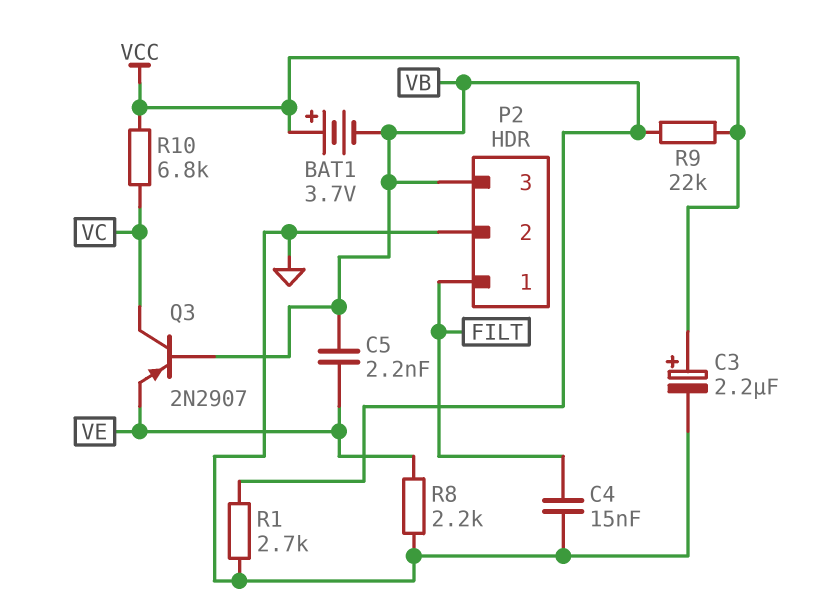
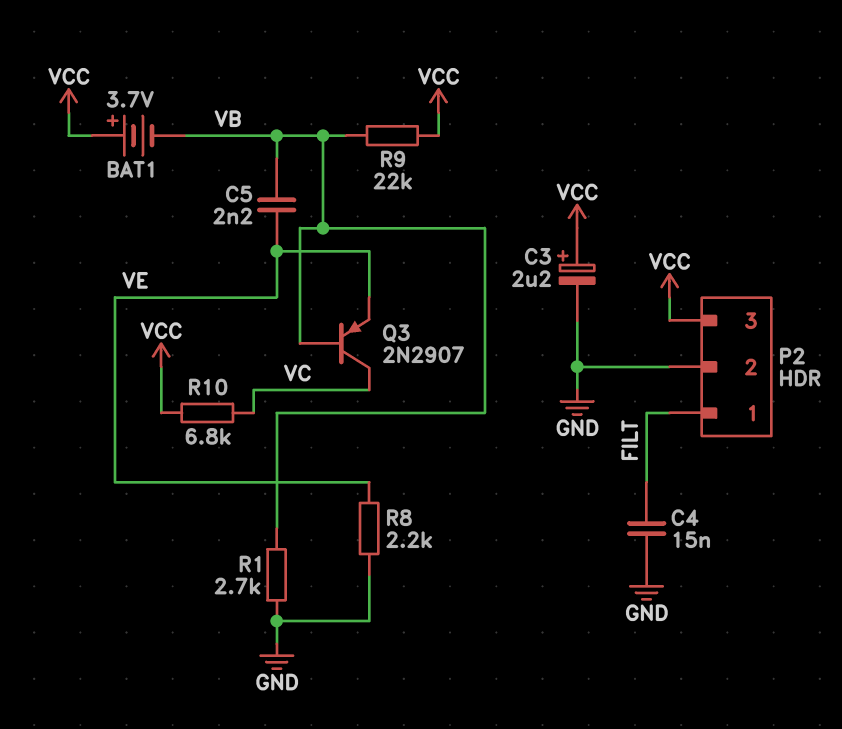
P2 pin 3: VB -> VCC

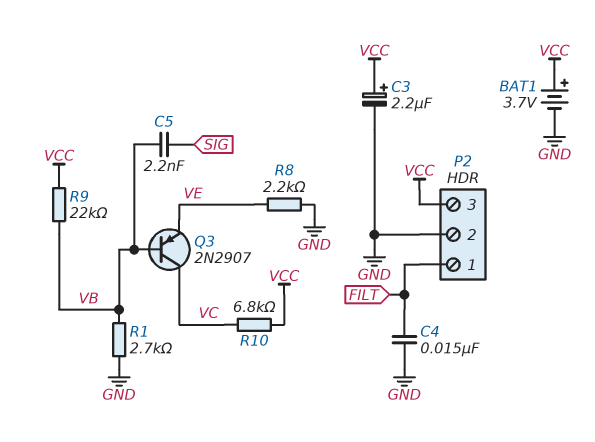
BAT1: 3.7V (plus VCC, minus VB) -> 3.7V (plus VCC, minus GND)
C5: 2.2nF (VB, VE) -> 2.2nF (SIG, VB)

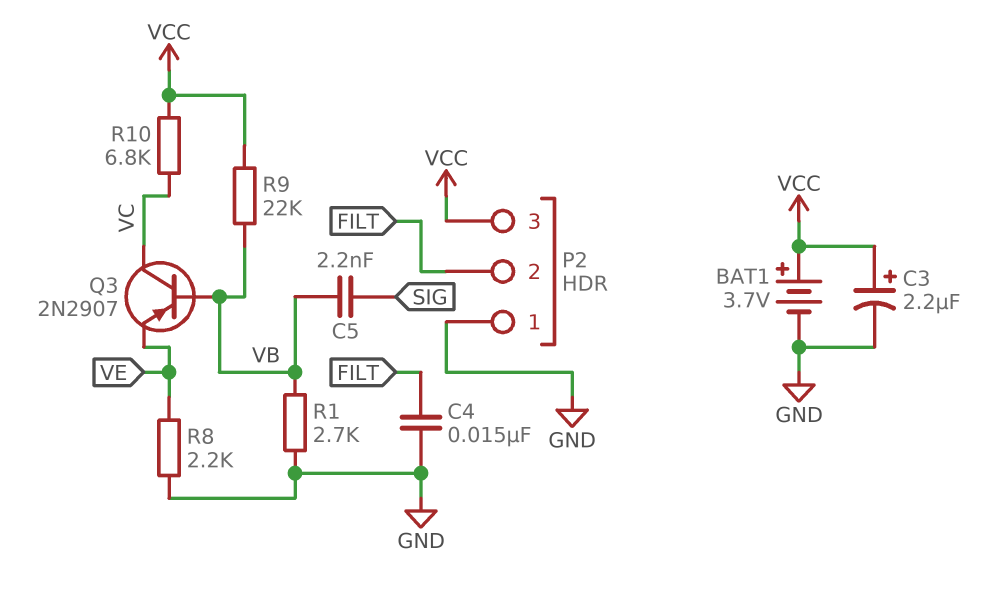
P2 pin 1: FILT -> GND
P2 pin 2: GND -> FILT

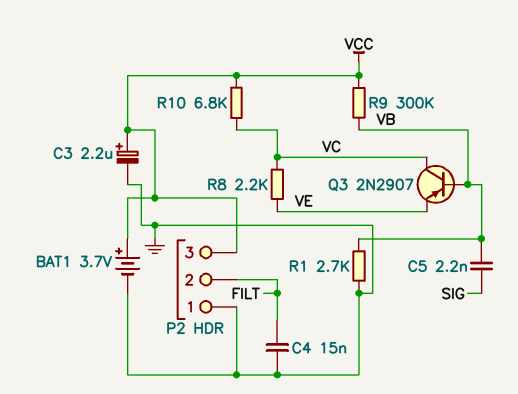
R8: 2.2k (GND, VE) -> 2.2k (VC, VE)
R9: 22k (VB, VCC) -> 300k (VB, VCC)

